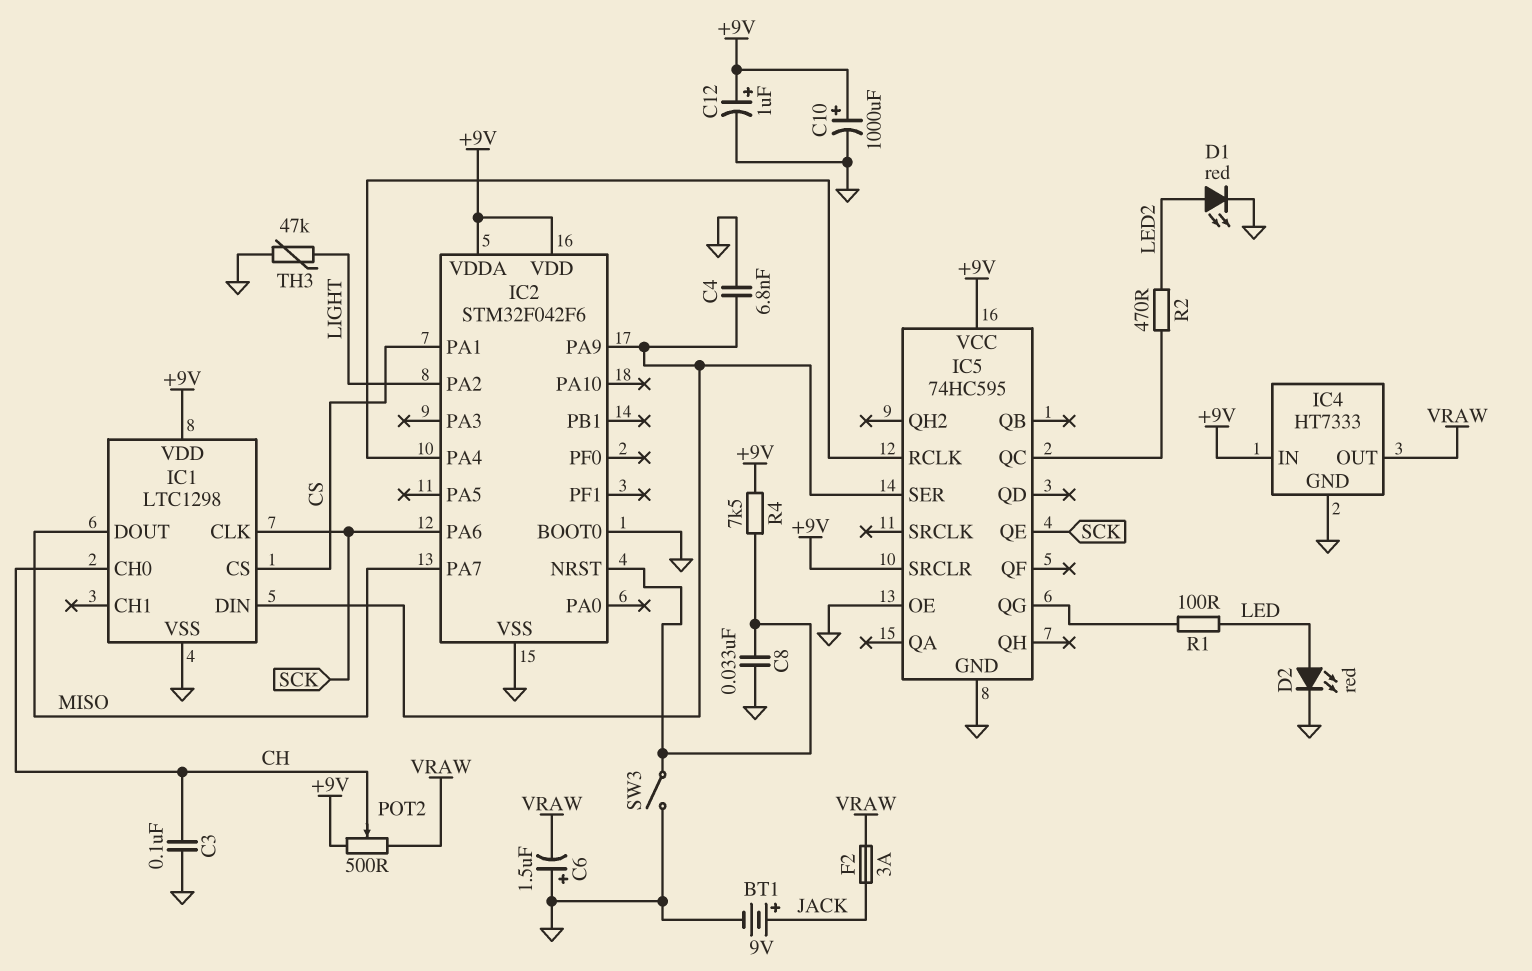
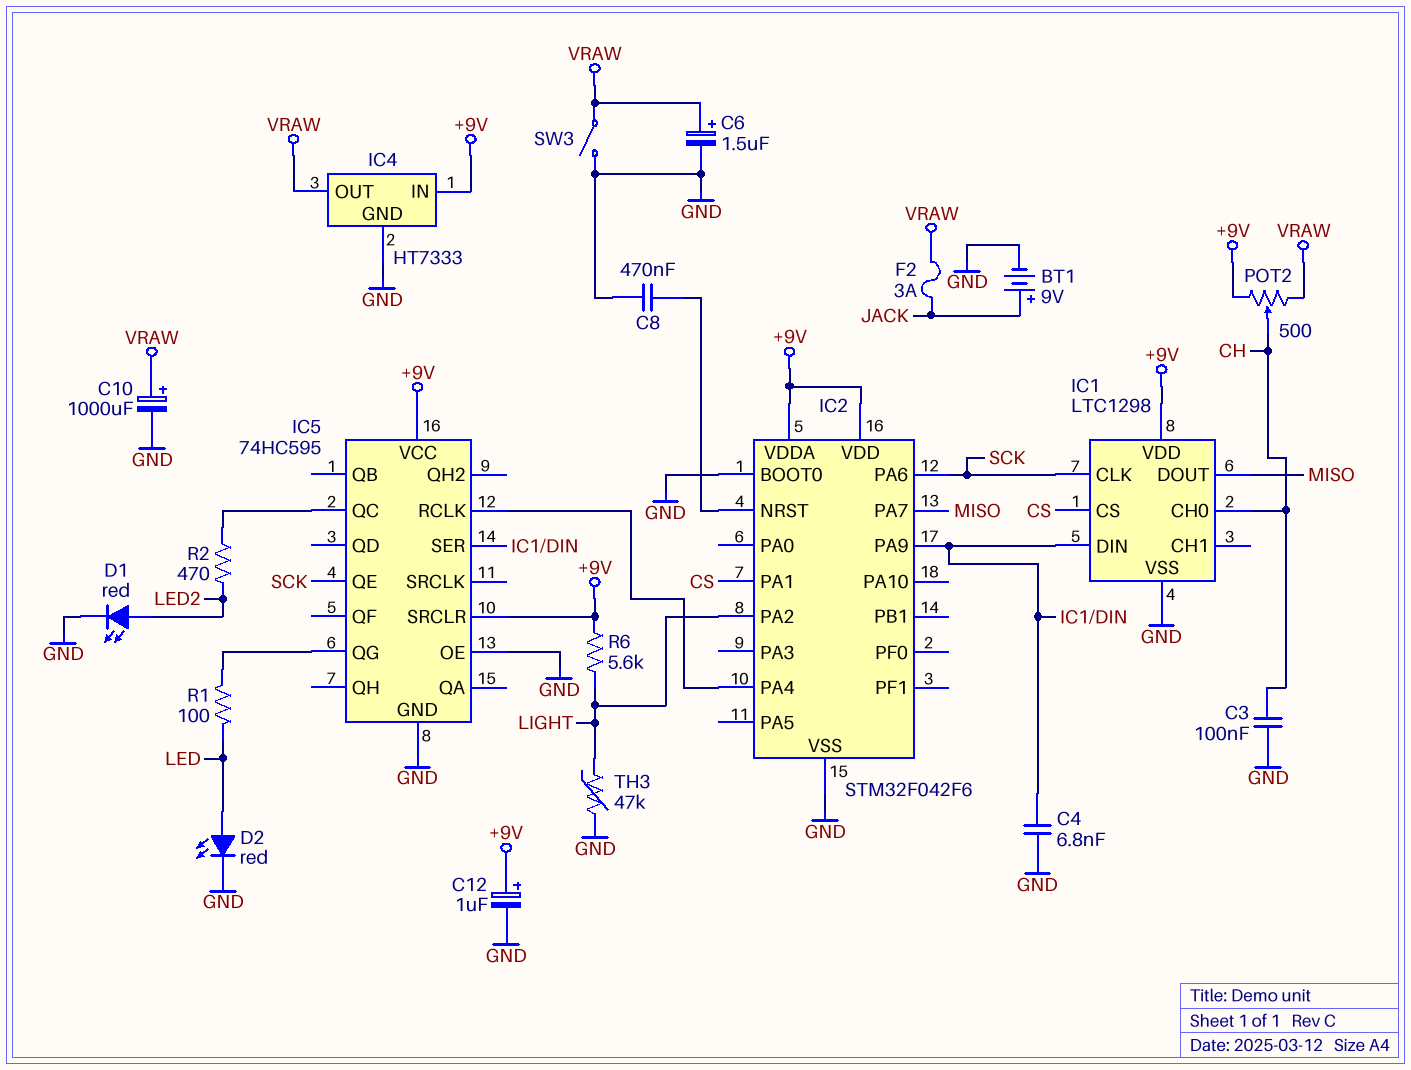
C6: 1.5uF (plus GND, minus VRAW) -> 1.5uF (plus VRAW, minus GND)
C8: 33nF (GND, IC2/NRST) -> 470nF (GND, IC2/NRST)
C10: 1000uF (plus +9V, minus GND) -> 1000uF (plus VRAW, minus GND)
R4: 7.5k (+9V, IC2/NRST) -> none
R6: none -> 5.6k (+9V, LIGHT)
SW3: switch (GND, IC2/NRST) -> switch (GND, VRAW)

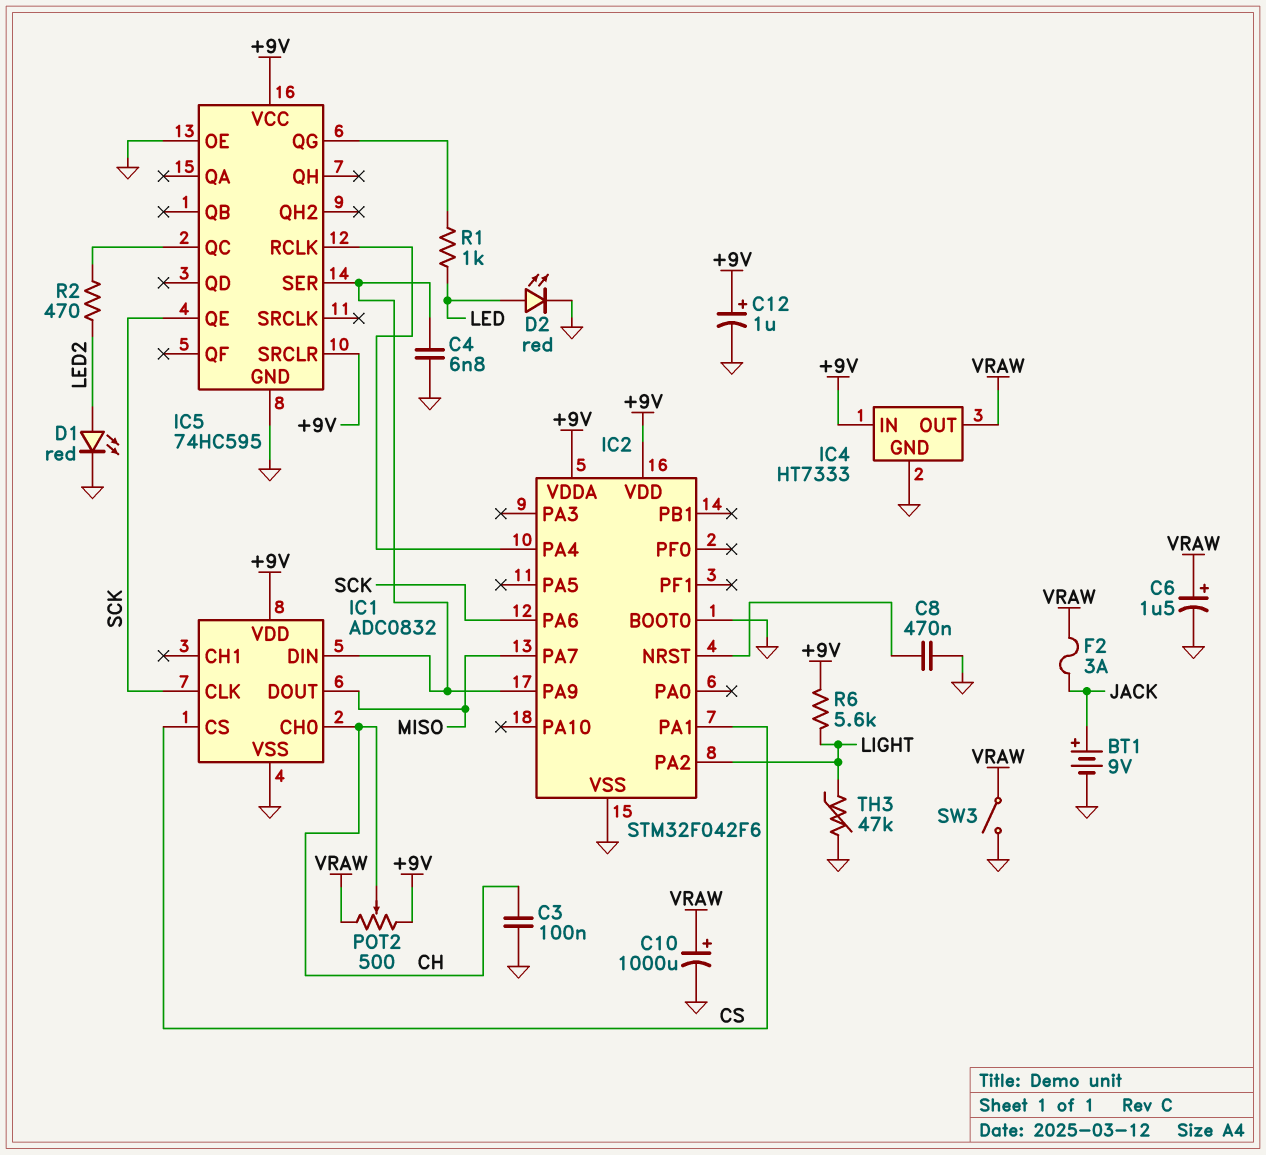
IC1: LTC1298 -> ADC0832
R1: 100 (IC5/QG, LED) -> 1k (IC5/QG, LED)

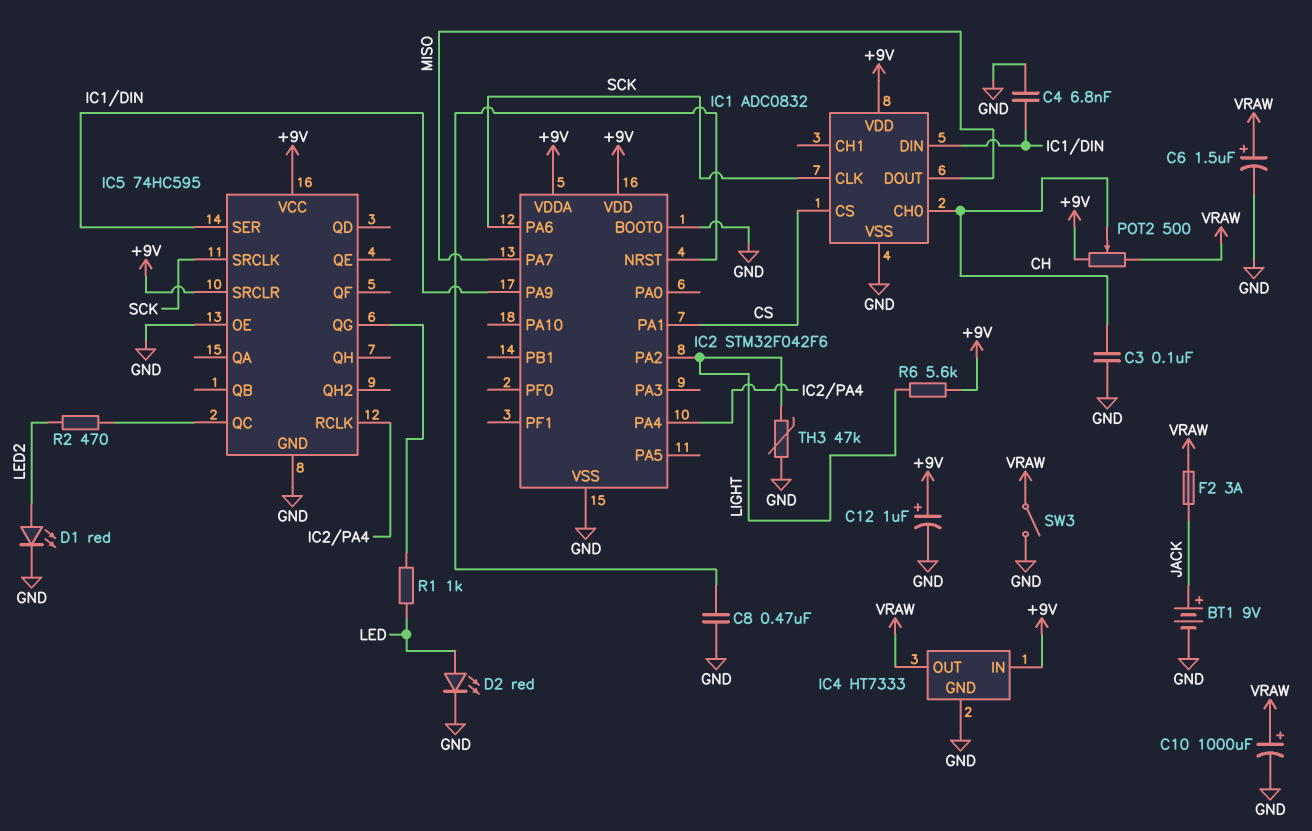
IC5 pin QE: SCK -> none
IC5 pin SRCLK: none -> SCK

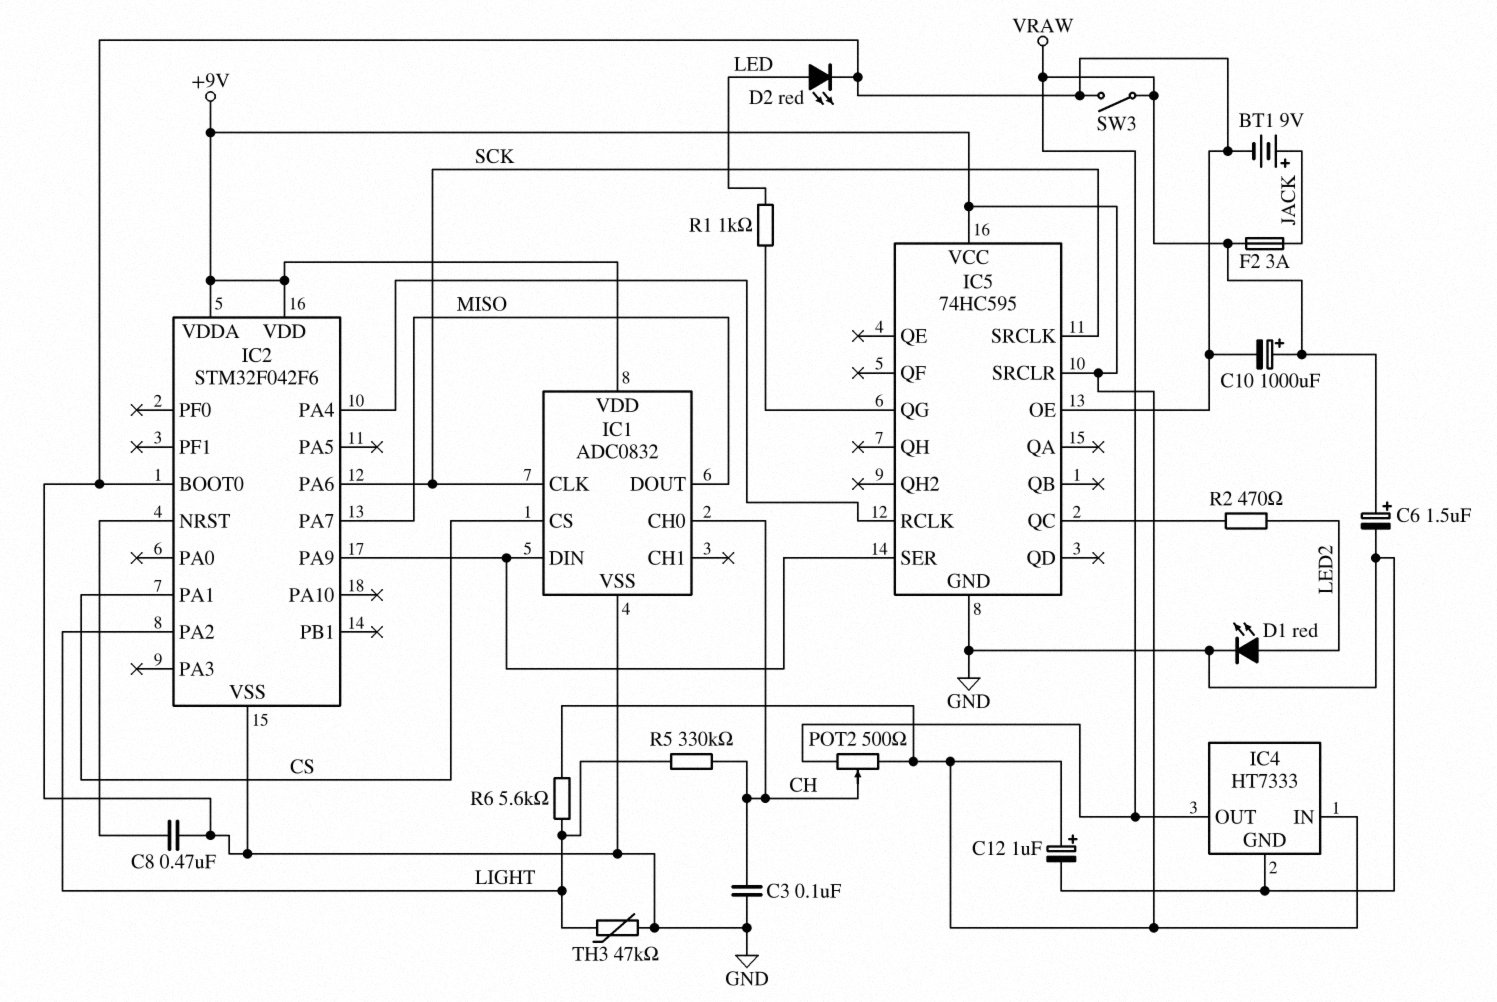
C4: 6.8nF (GND, IC1/DIN) -> none
R5: none -> 330k (CH, LIGHT)

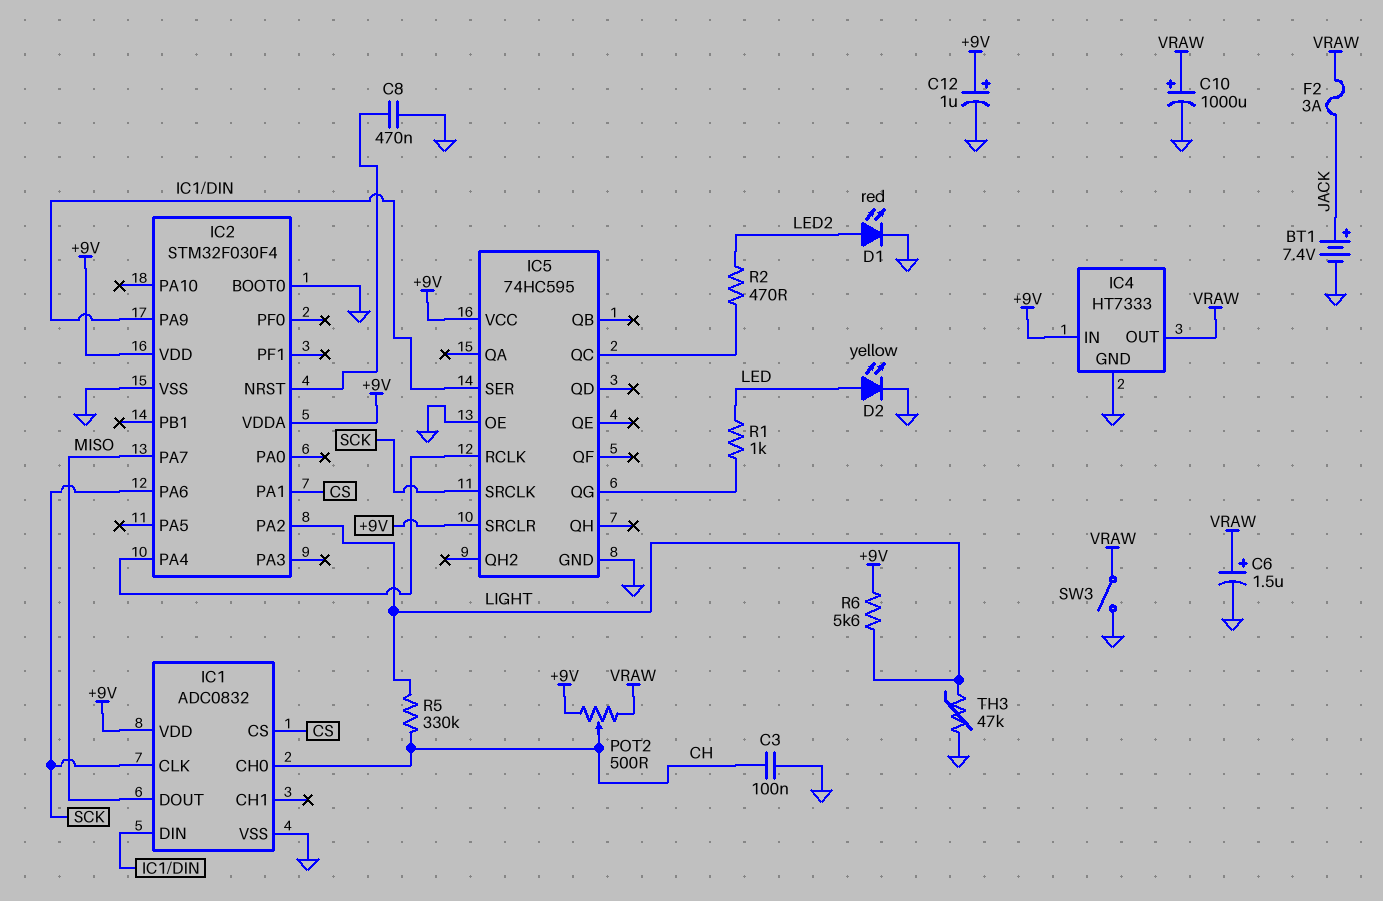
BT1: 9V (plus JACK, minus GND) -> 7.4V (plus JACK, minus GND)
D2: LED red (A LED, K GND) -> LED yellow (A LED, K GND)
IC2: STM32F042F6 -> STM32F030F4

